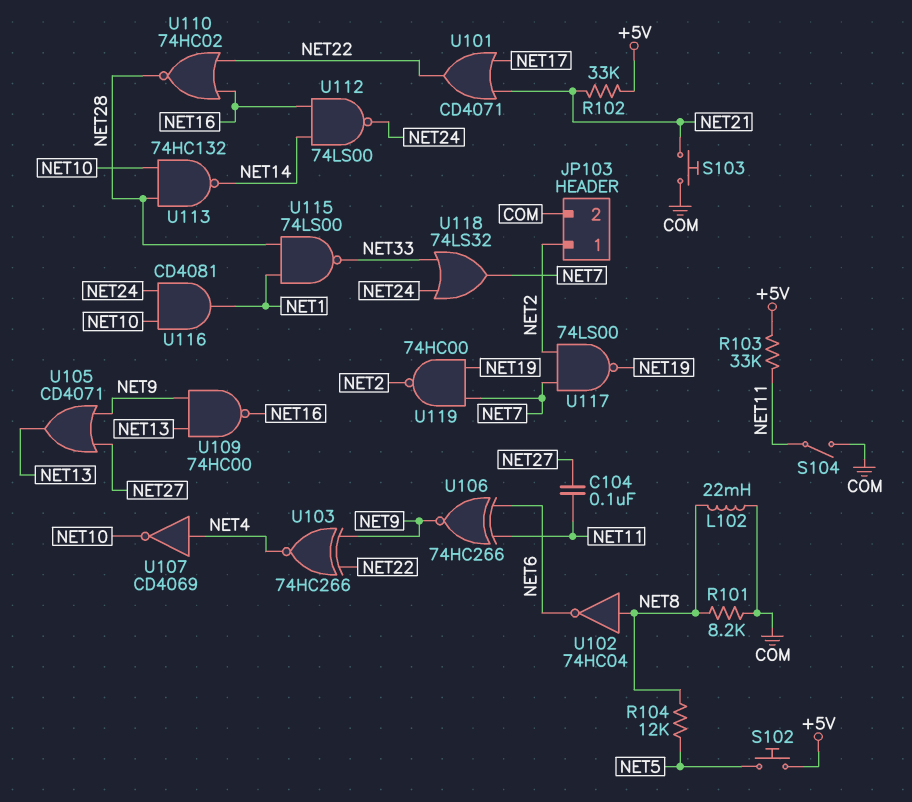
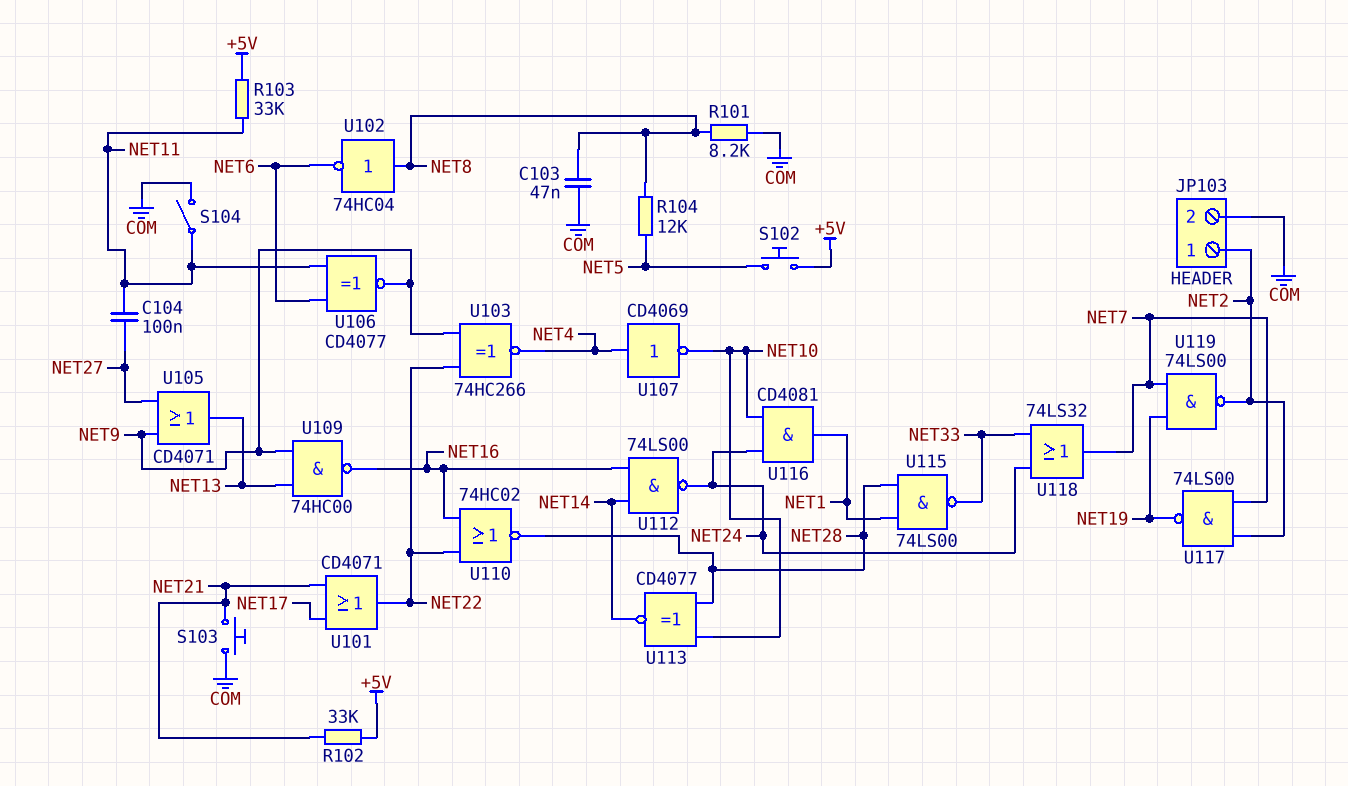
C103: none -> 47nF (COM, NET8)
L102: 22mH (COM, NET8) -> none
U106: XNOR 74HC266 (in NET6, in NET11, out NET9) -> XNOR CD4077 (in NET6, in NET11, out NET9)
U113: NAND 74HC132 (in NET10, in NET28, out NET14) -> XNOR CD4077 (in NET10, in NET28, out NET14)
U119: NAND 74HC00 (in NET7, in NET19, out NET2) -> NAND 74LS00 (in NET7, in NET19, out NET2)

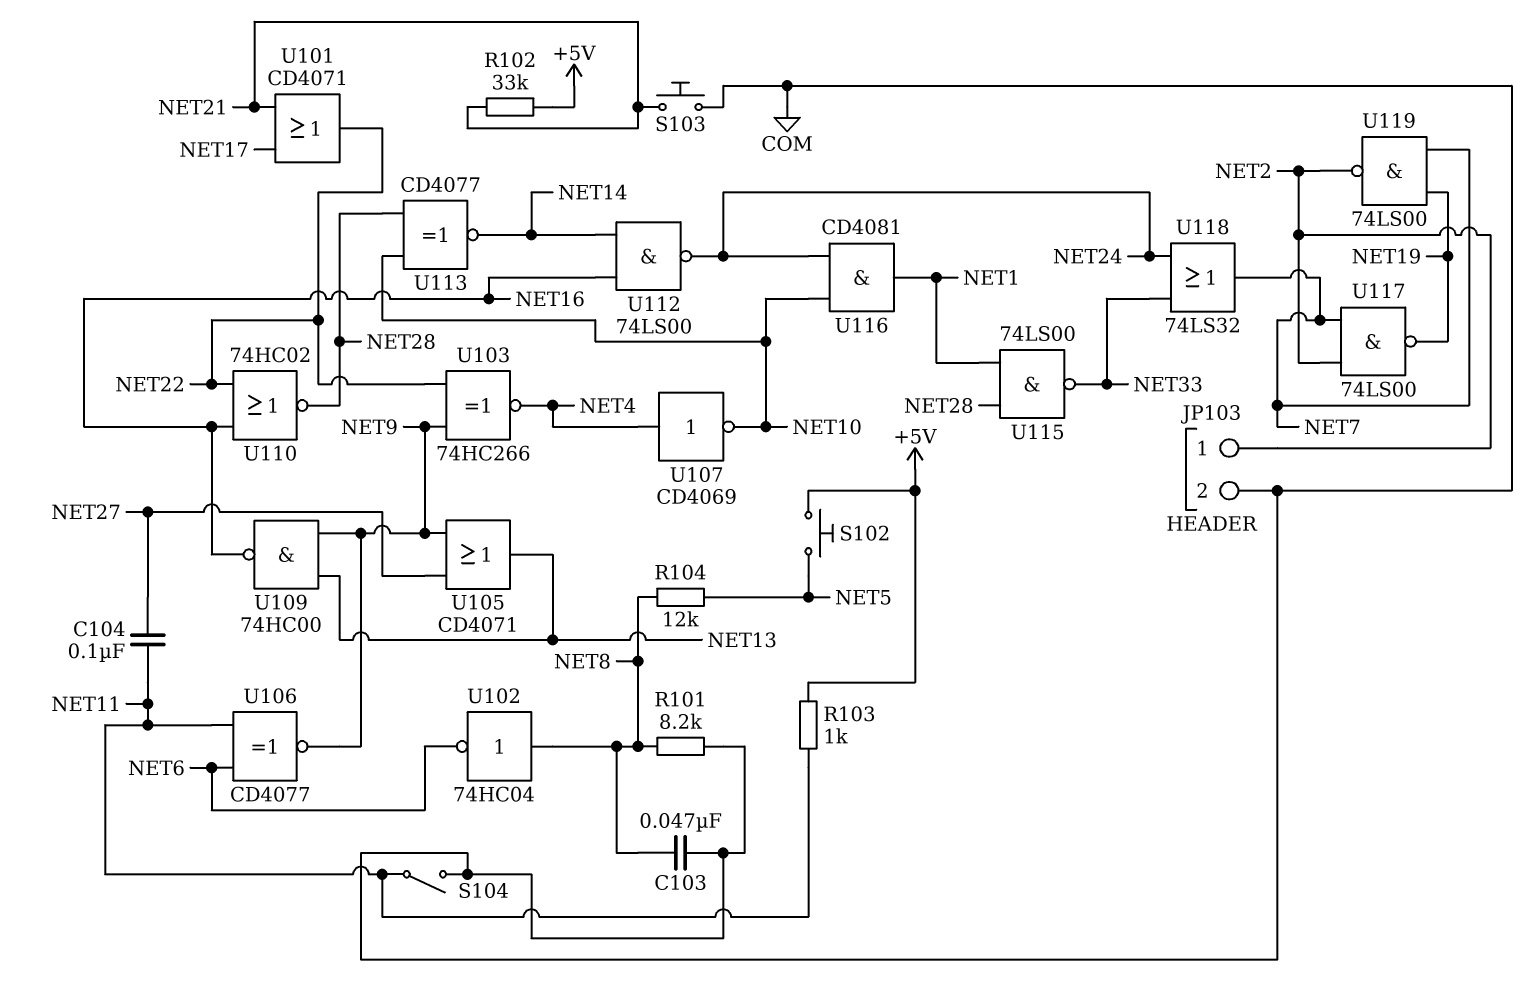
R103: 33k (+5V, NET11) -> 1k (+5V, NET11)

